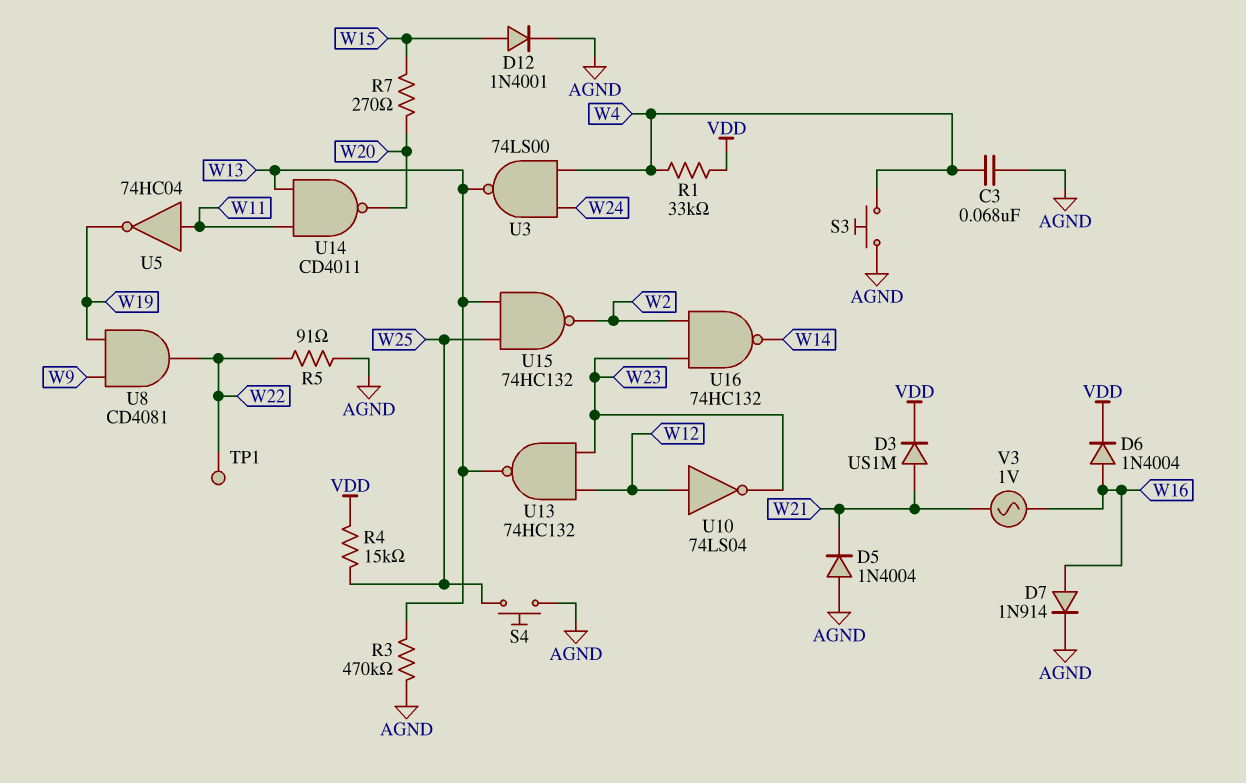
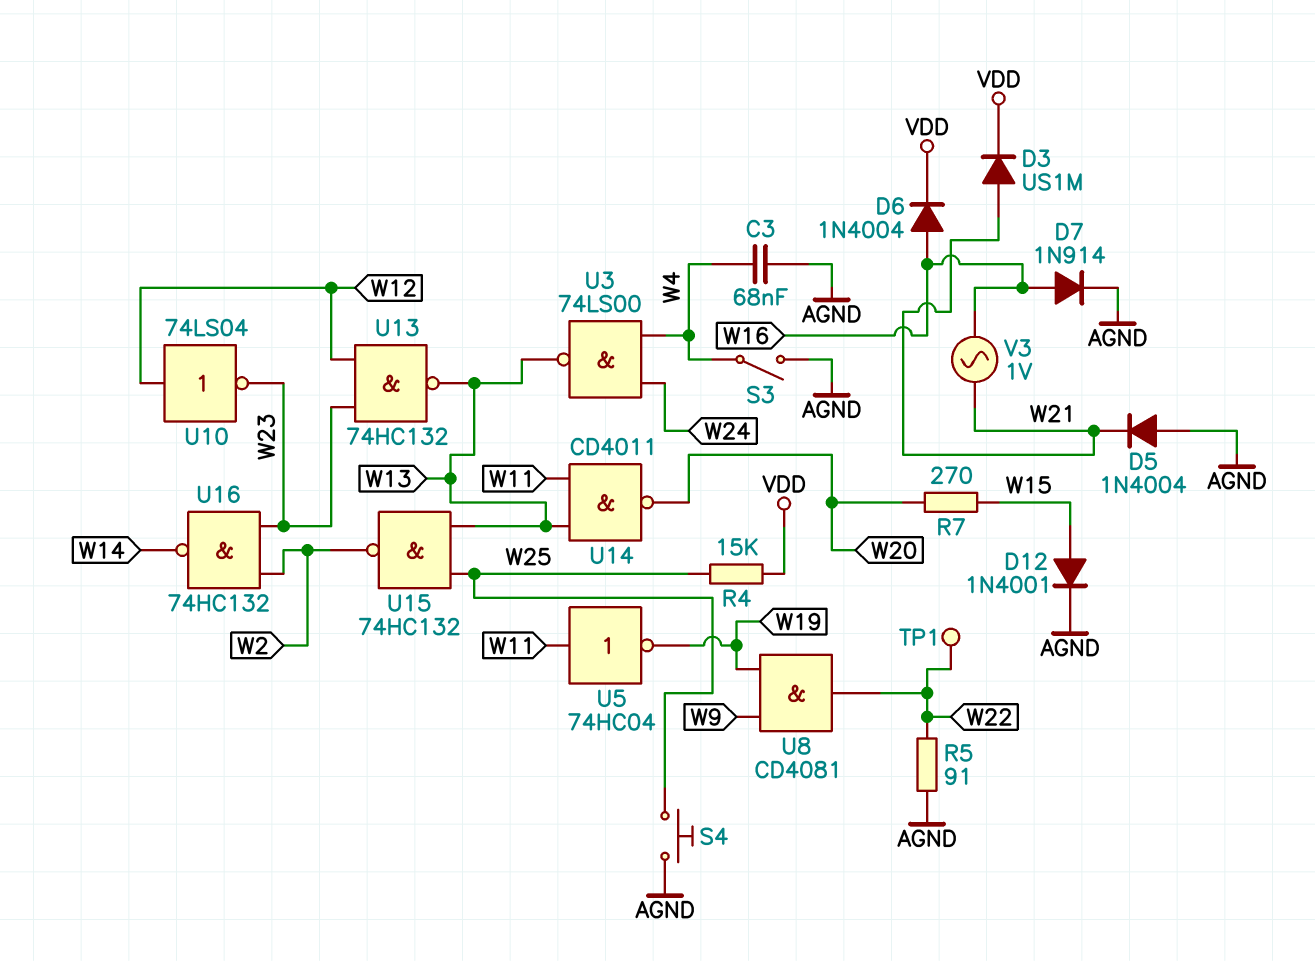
R1: 33k (VDD, W4) -> none
R3: 470k (AGND, W13) -> none
S3: button (AGND, W4) -> switch (AGND, W4)

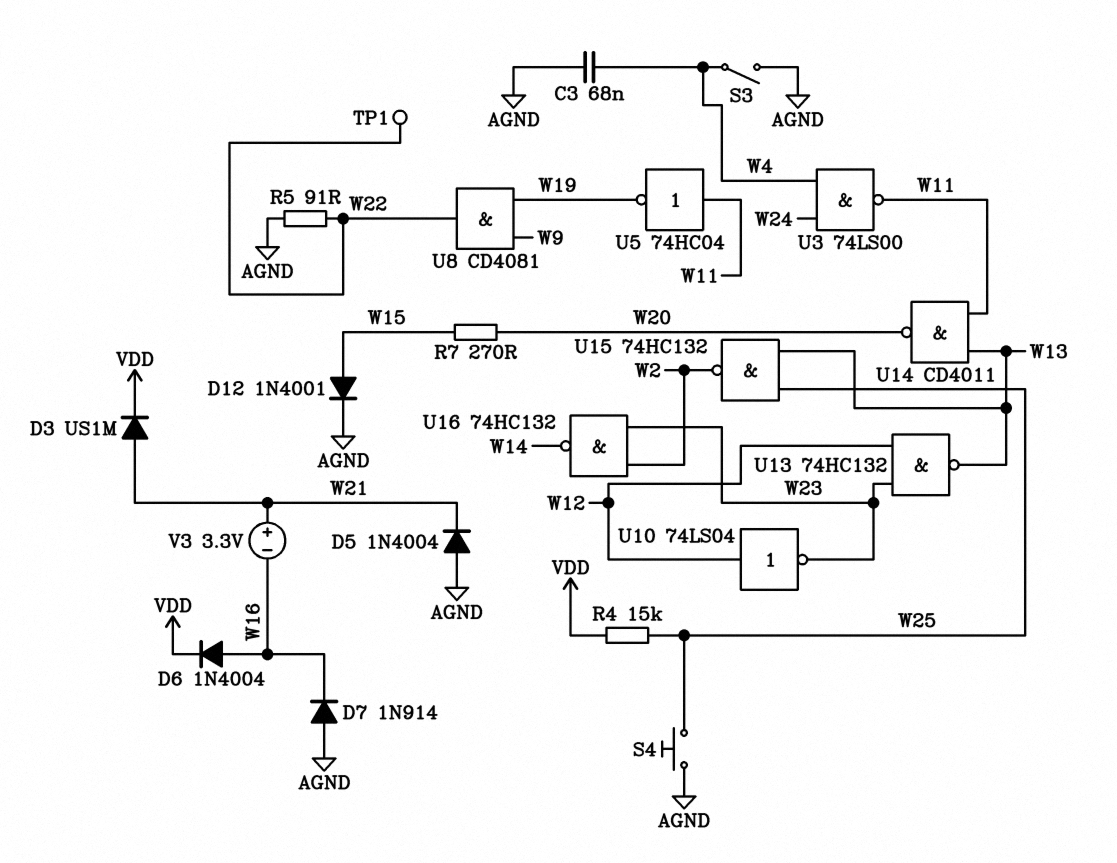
D7: diode 1N914 (A W16, K AGND) -> diode 1N914 (A AGND, K W16)
U3: NAND 74LS00 (in W4, in W24, out W13) -> NAND 74LS00 (in W4, in W24, out W11)
V3: AC 1V (W16, W21) -> 3.3V (plus W21, minus W16)

